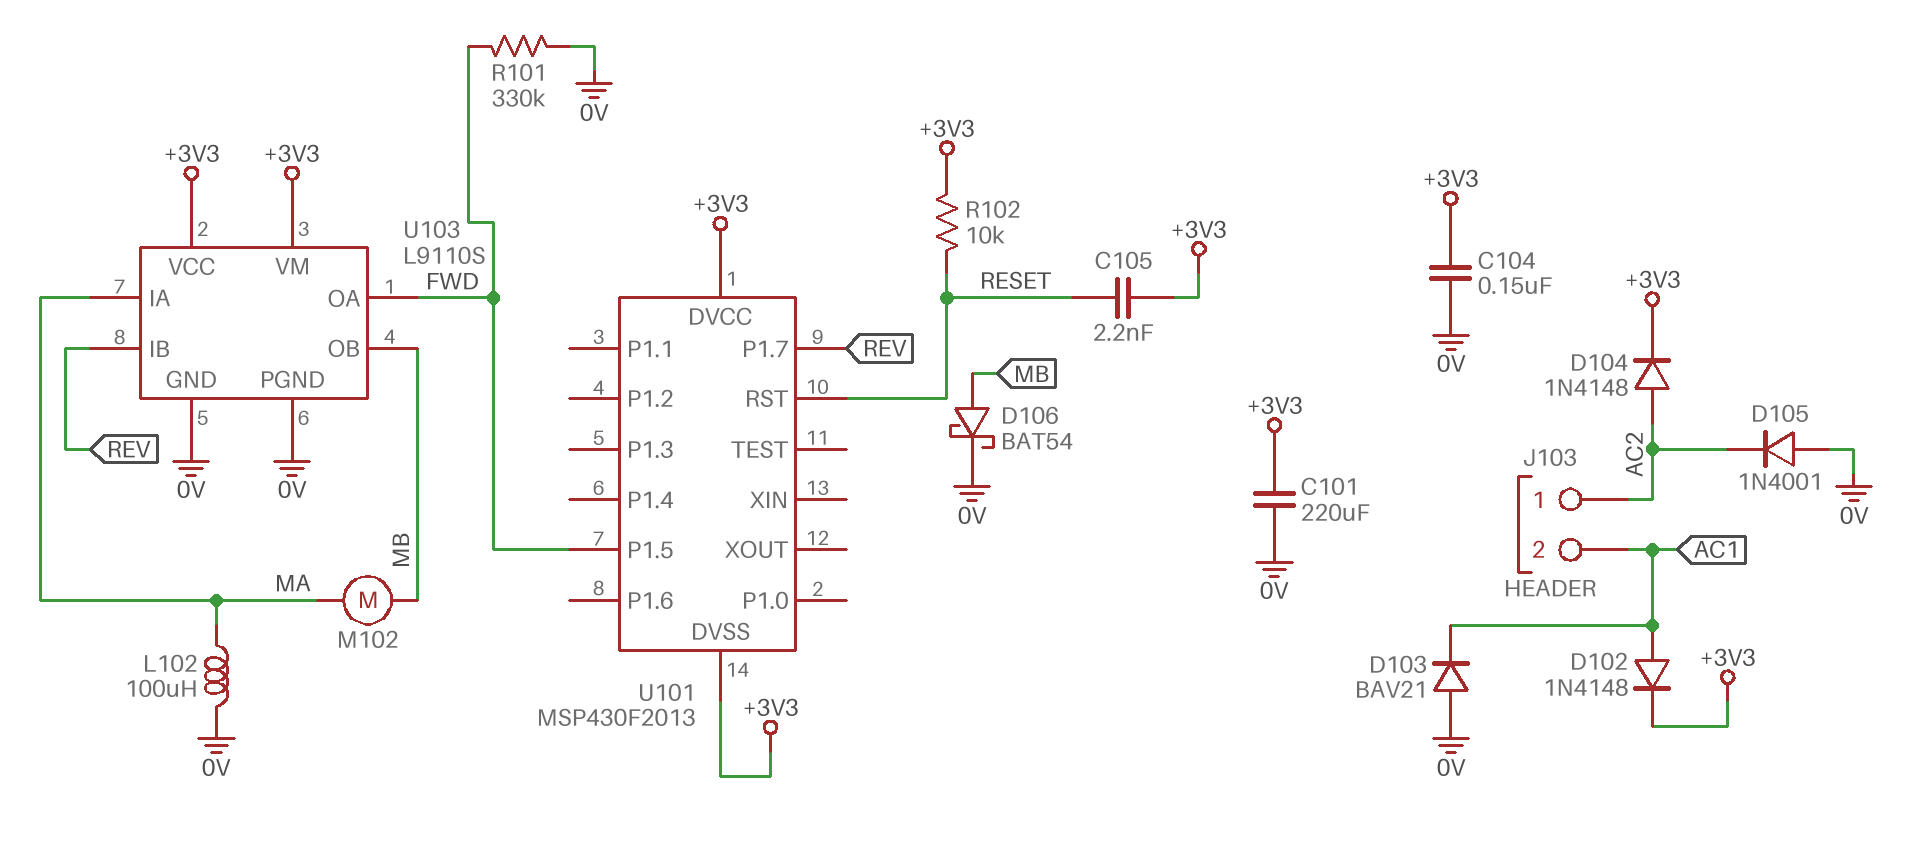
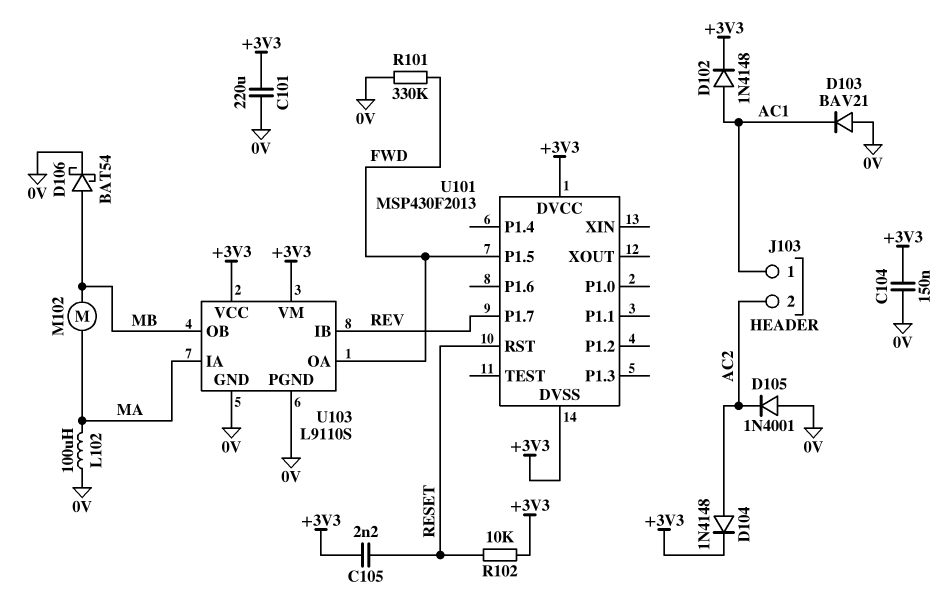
J103 pin 1: AC2 -> AC1
J103 pin 2: AC1 -> AC2

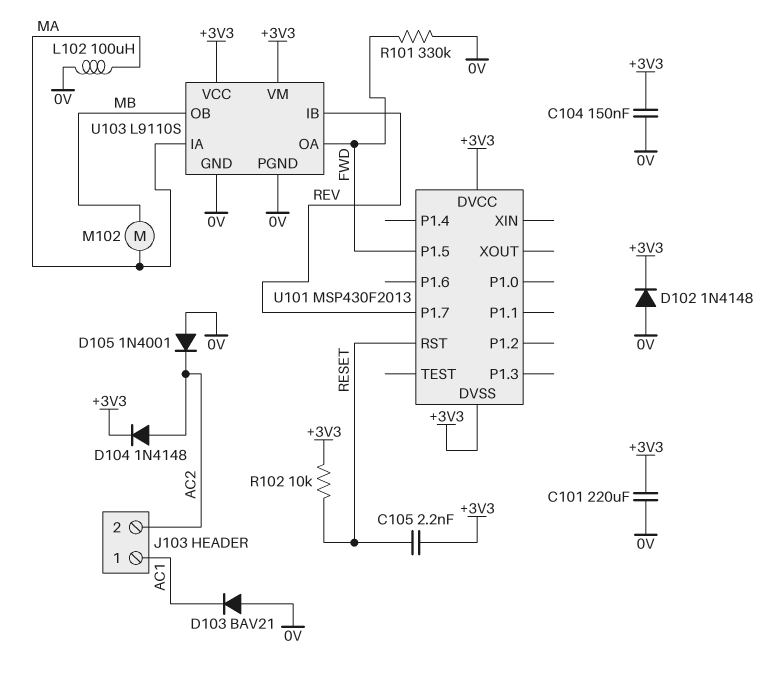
D102: diode 1N4148 (A AC1, K +3V3) -> diode 1N4148 (A 0V, K +3V3)
D106: schottky BAT54 (A MB, K 0V) -> none

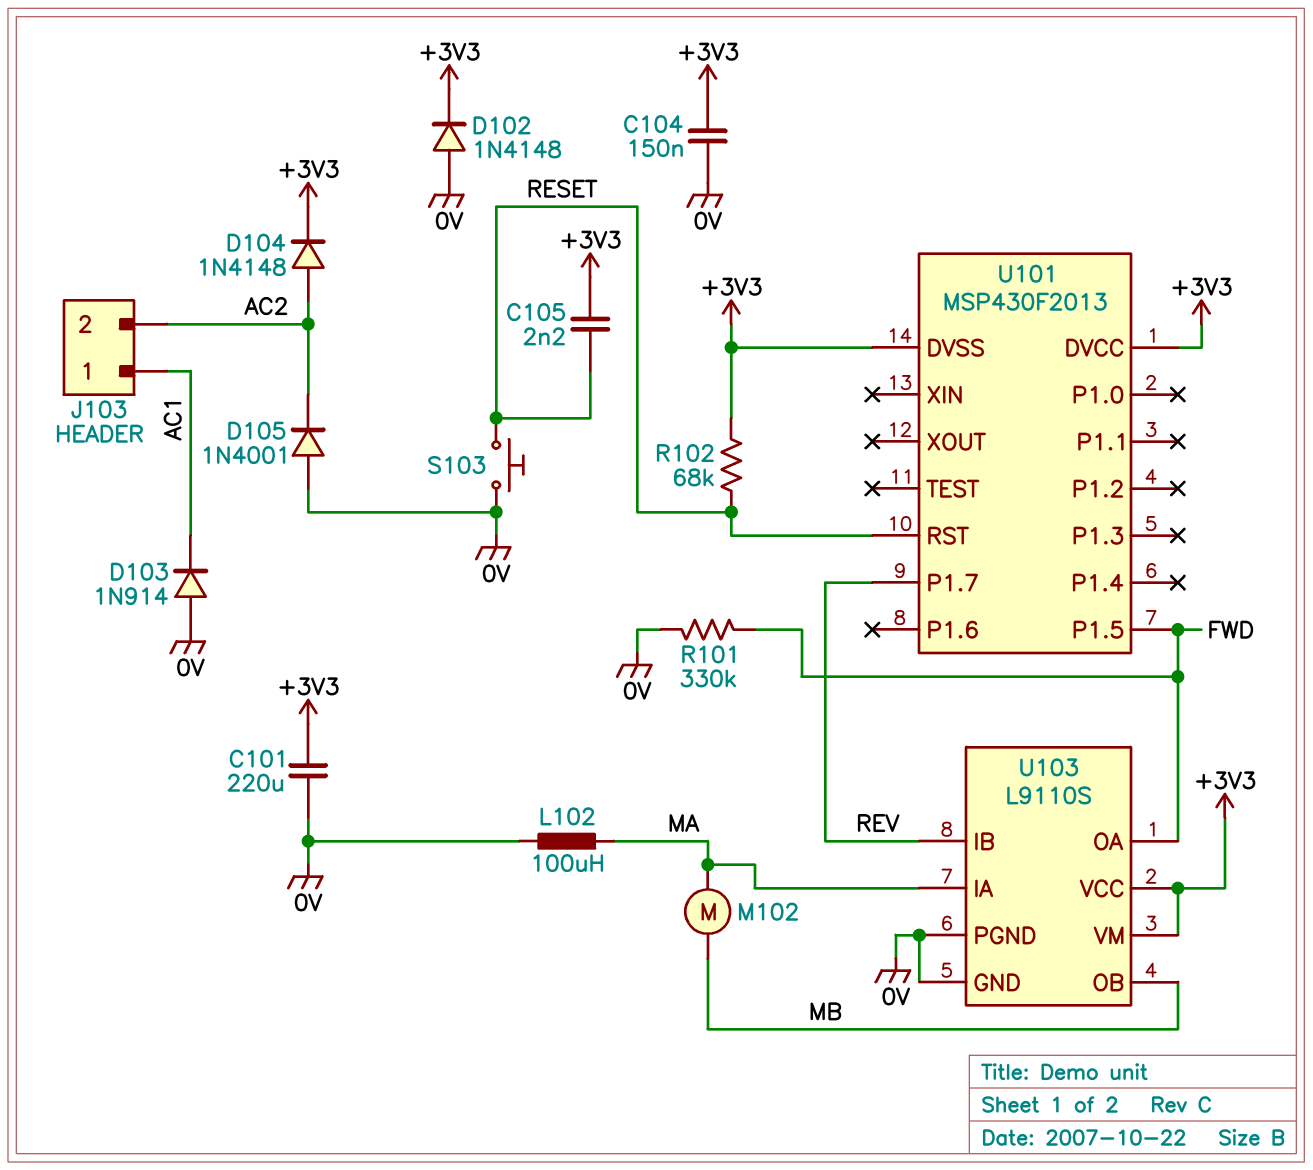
D103: diode BAV21 (A 0V, K AC1) -> diode 1N914 (A 0V, K AC1)
R102: 10k (+3V3, RESET) -> 68k (+3V3, RESET)
S103: none -> button (0V, RESET)

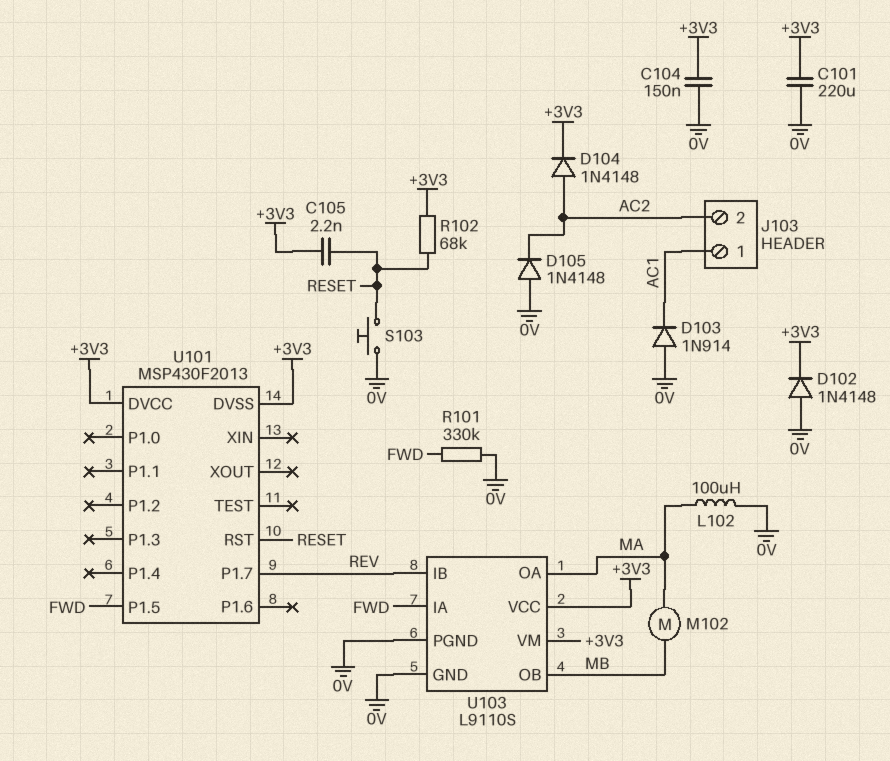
D105: diode 1N4001 (A 0V, K AC2) -> diode 1N4148 (A 0V, K AC2)
U103 pin IA: MA -> FWD
U103 pin OA: FWD -> MA

